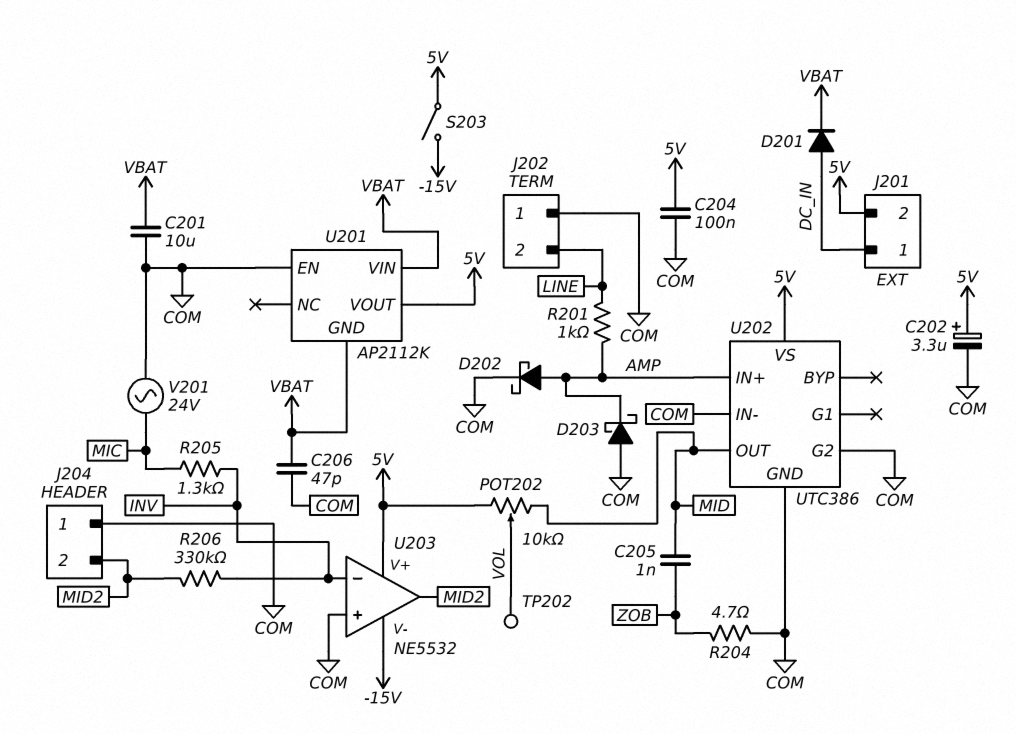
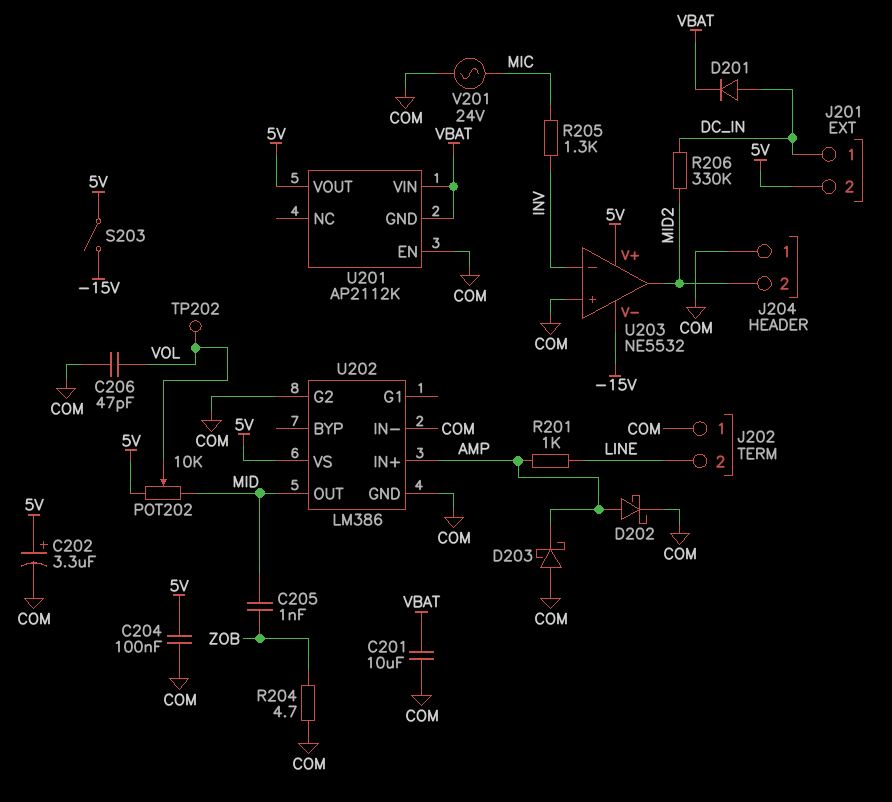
C206: 47pF (COM, VBAT) -> 47pF (COM, VOL)
R206: 330k (INV, MID2) -> 330k (DC_IN, MID2)
U202: UTC386 -> LM386

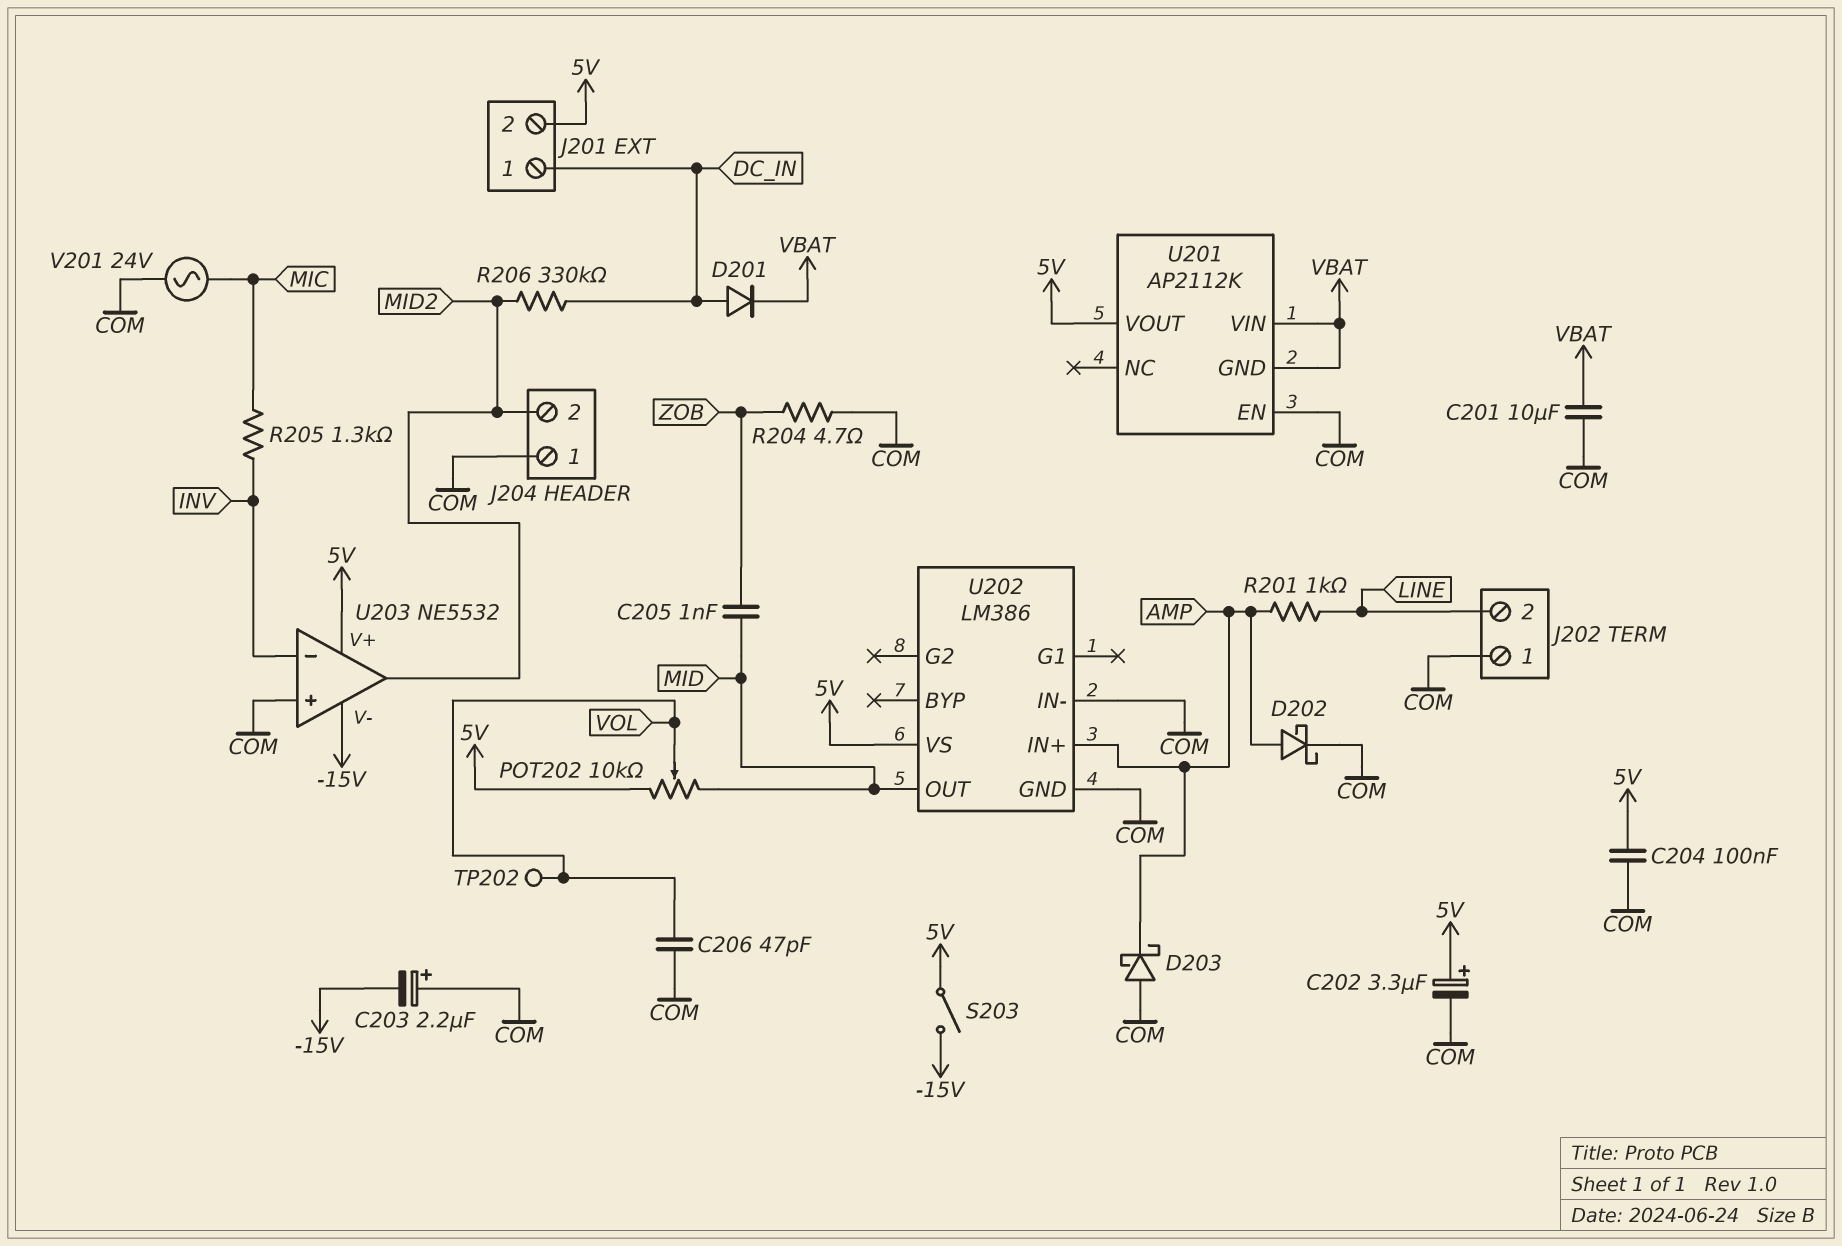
C203: none -> 2.2uF (plus COM, minus -15V)
U202 pin G2: COM -> none

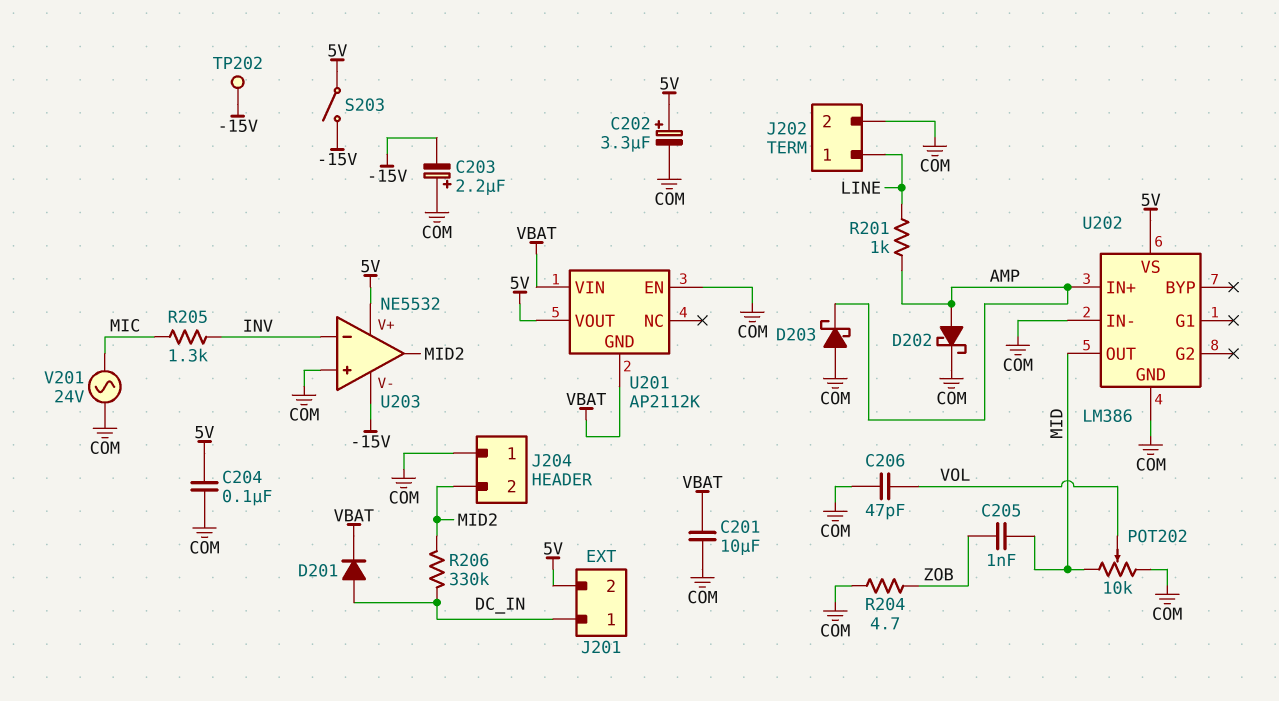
J202 pin 1: COM -> LINE
J202 pin 2: LINE -> COM
POT202: 10k (5V, MID, wiper VOL) -> 10k (COM, MID, wiper VOL)
TP202: test point (VOL) -> test point (-15V)

